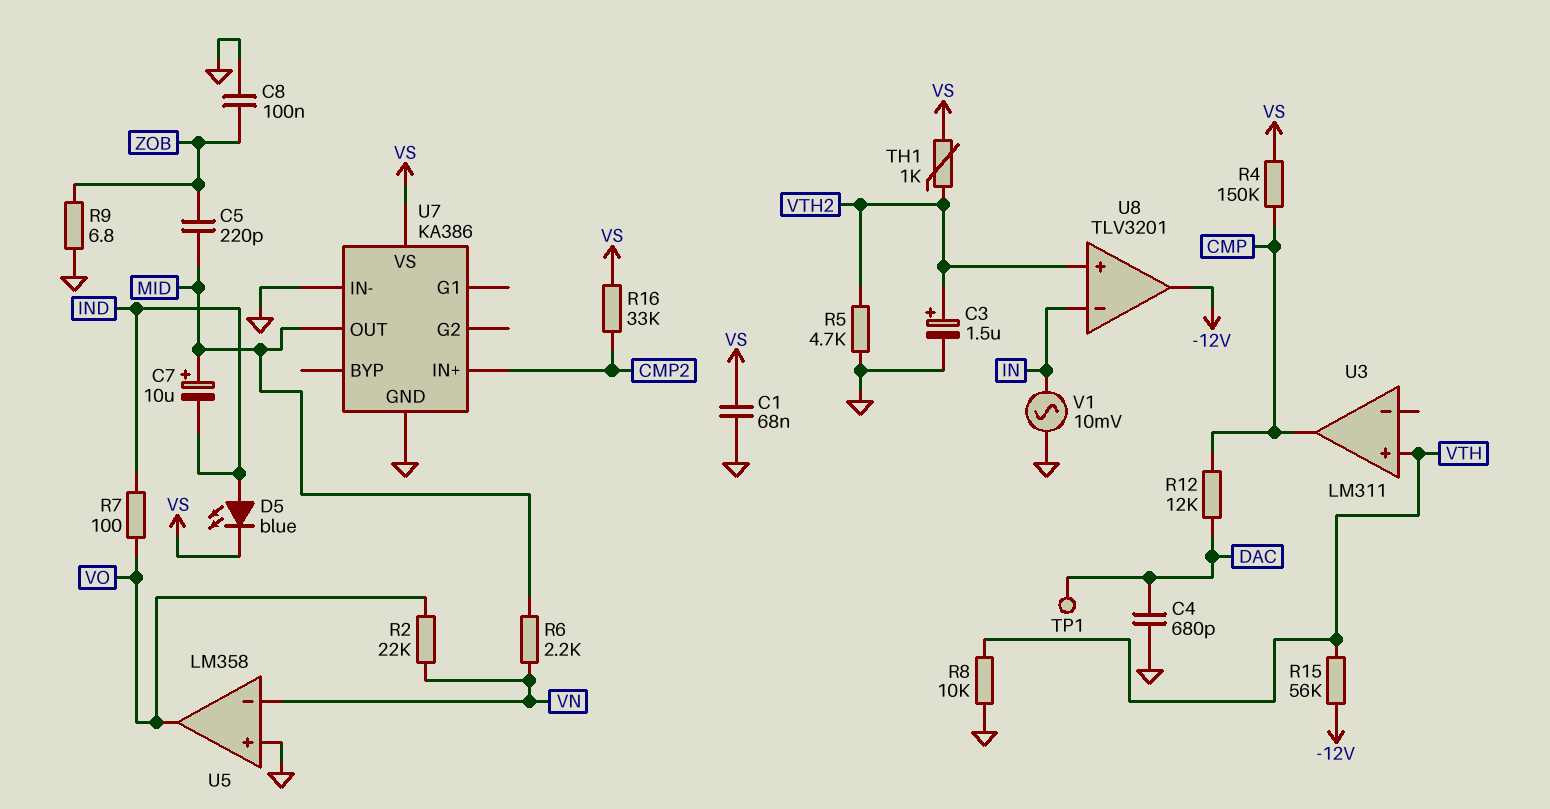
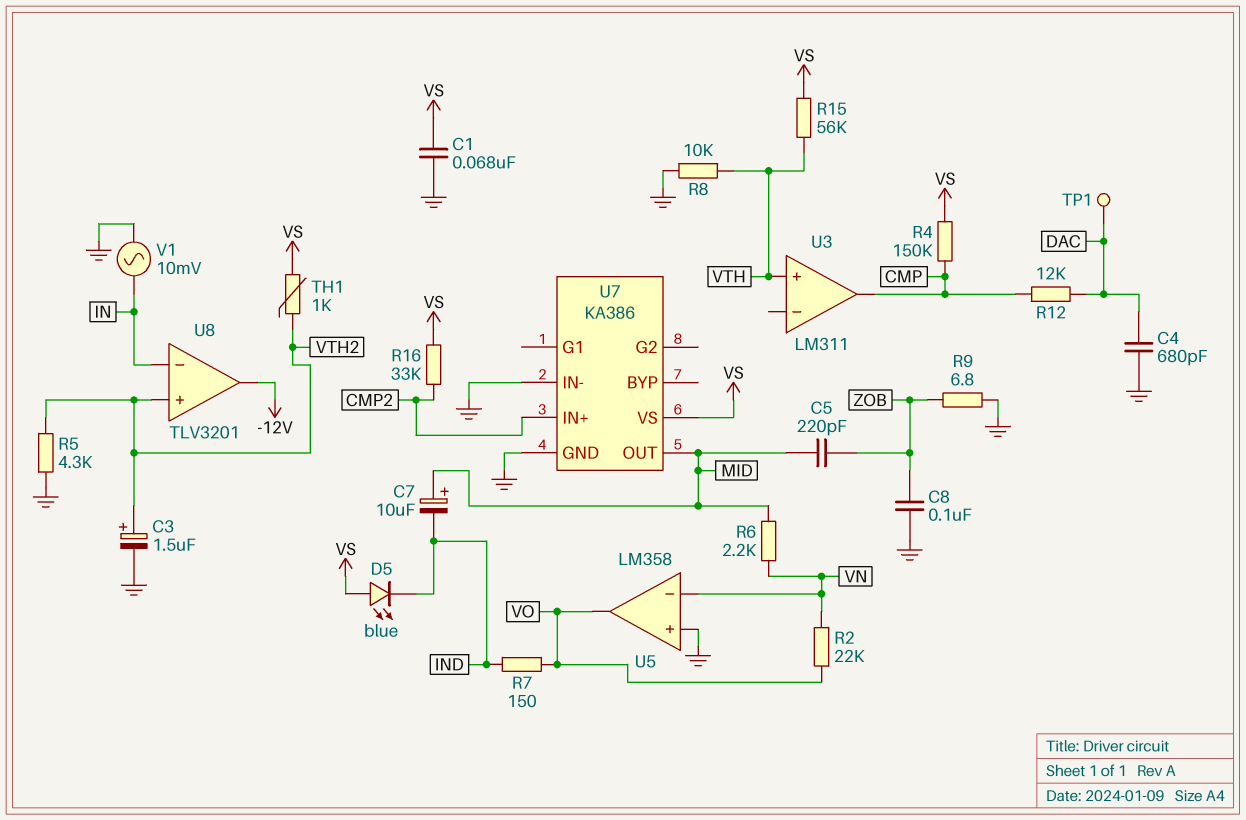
D5: LED blue (A IND, K VS) -> LED blue (A VS, K IND)
R5: 4.7k (GND, VTH2) -> 4.3k (GND, VTH2)
R7: 100 (IND, VO) -> 150 (IND, VO)
R15: 56k (-12V, VTH) -> 56k (VS, VTH)

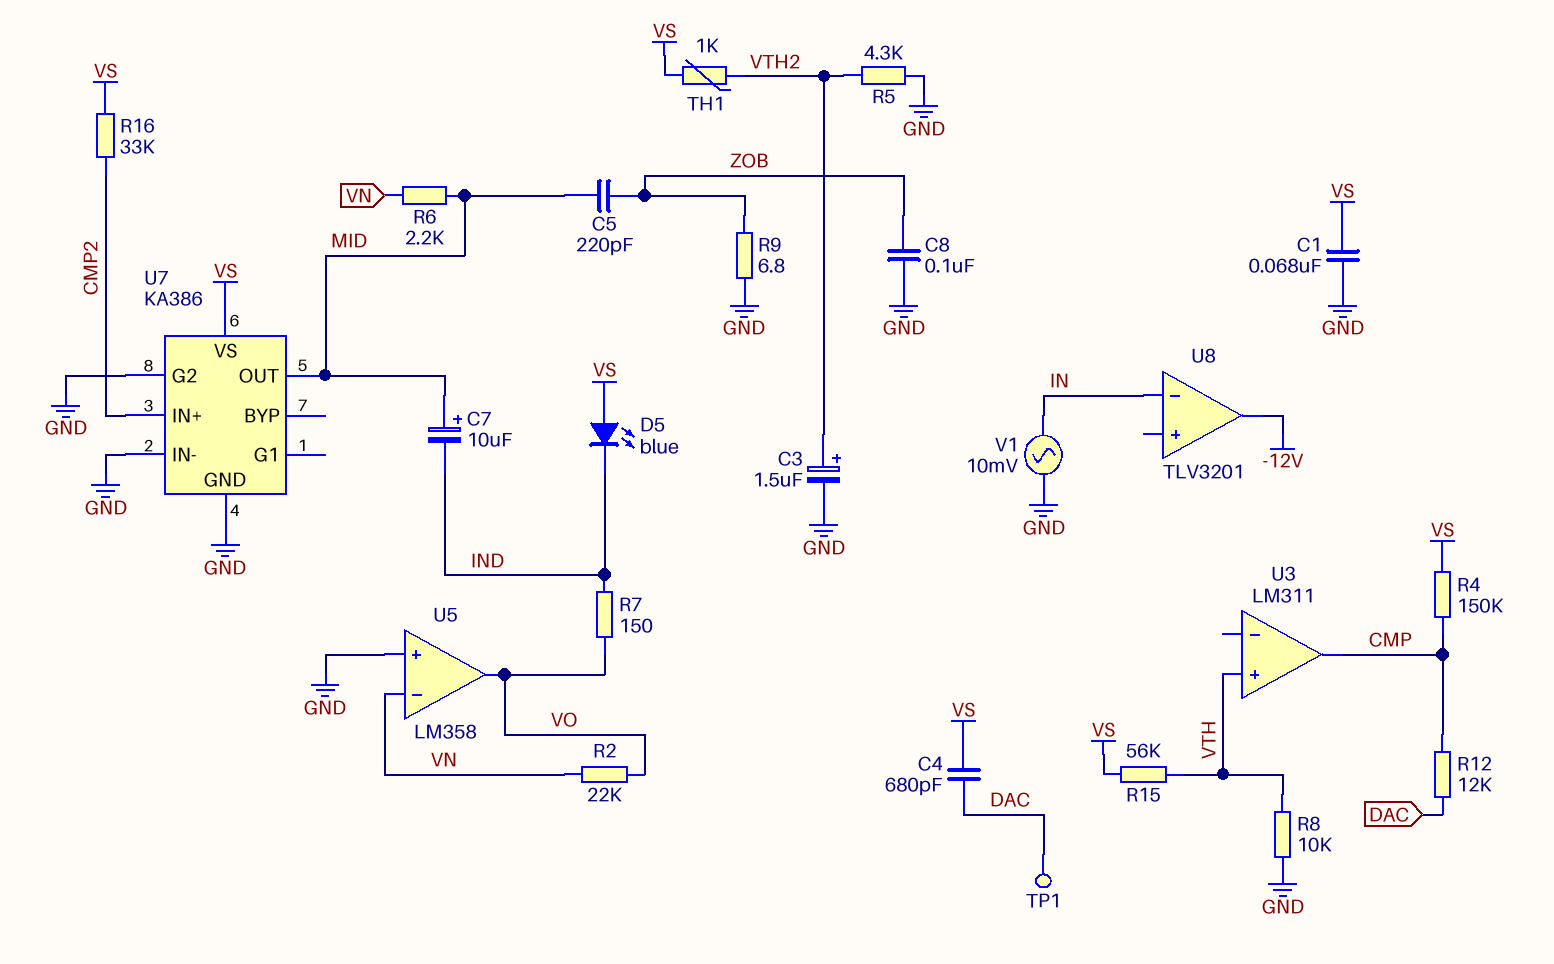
C4: 680pF (DAC, GND) -> 680pF (DAC, VS)
U7 pin G2: none -> GND
U8 pin in+: VTH2 -> none

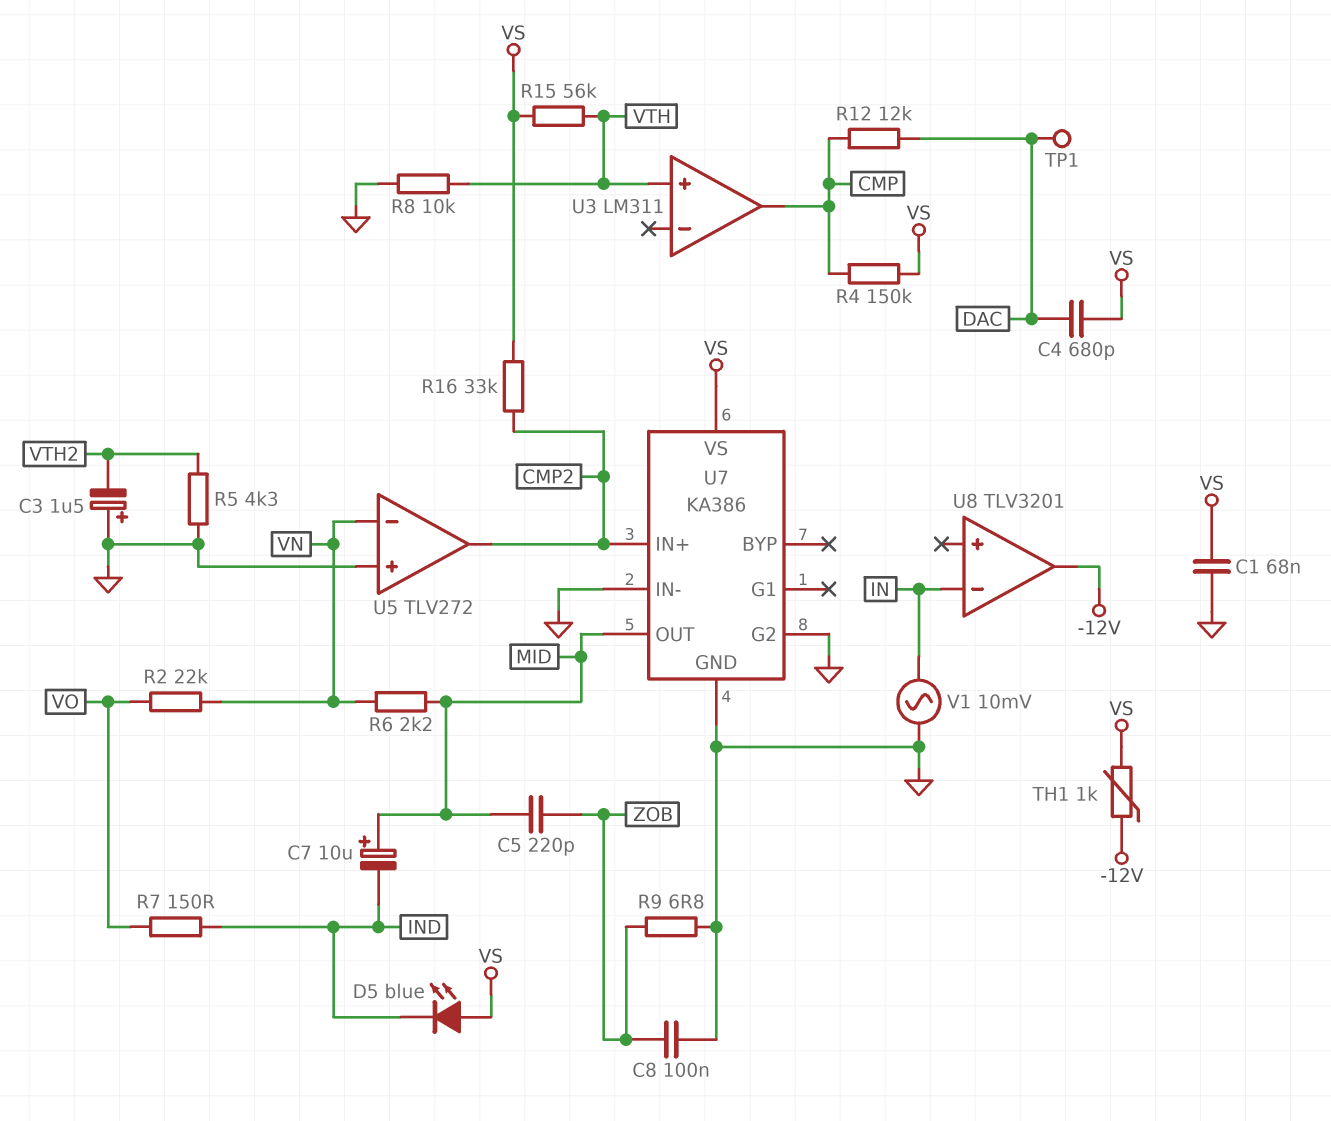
C3: 1.5uF (plus VTH2, minus GND) -> 1.5uF (plus GND, minus VTH2)
TH1: 1k (VS, VTH2) -> 1k (-12V, VS)
U5: LM358 -> TLV272
U5 pin out: VO -> CMP2

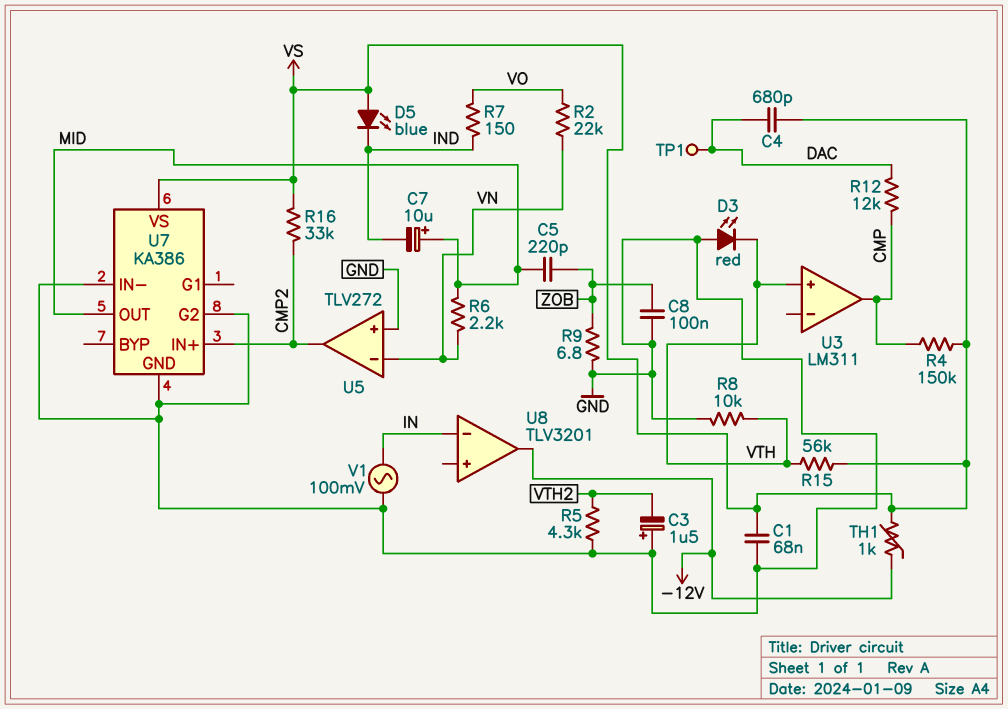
D3: none -> LED red (A GND, K VTH)
V1: AC 10mV (GND, IN) -> AC 100mV (GND, IN)

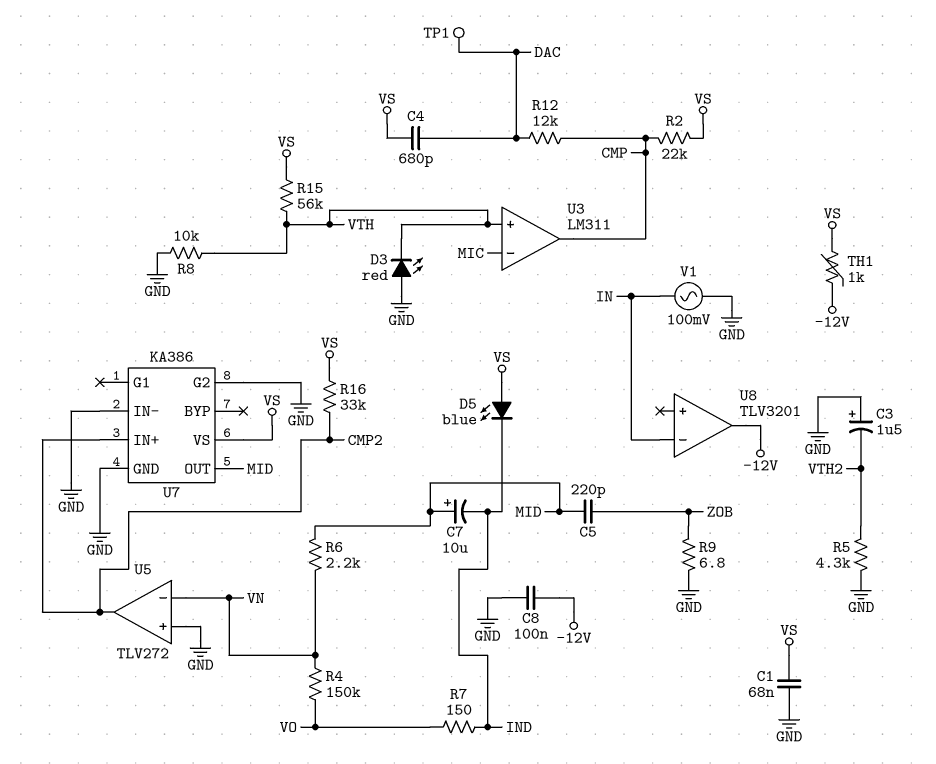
C8: 100nF (GND, ZOB) -> 100nF (-12V, GND)
R2: 22k (VN, VO) -> 22k (CMP, VS)
R4: 150k (CMP, VS) -> 150k (VN, VO)
U3 pin in-: none -> MIC

